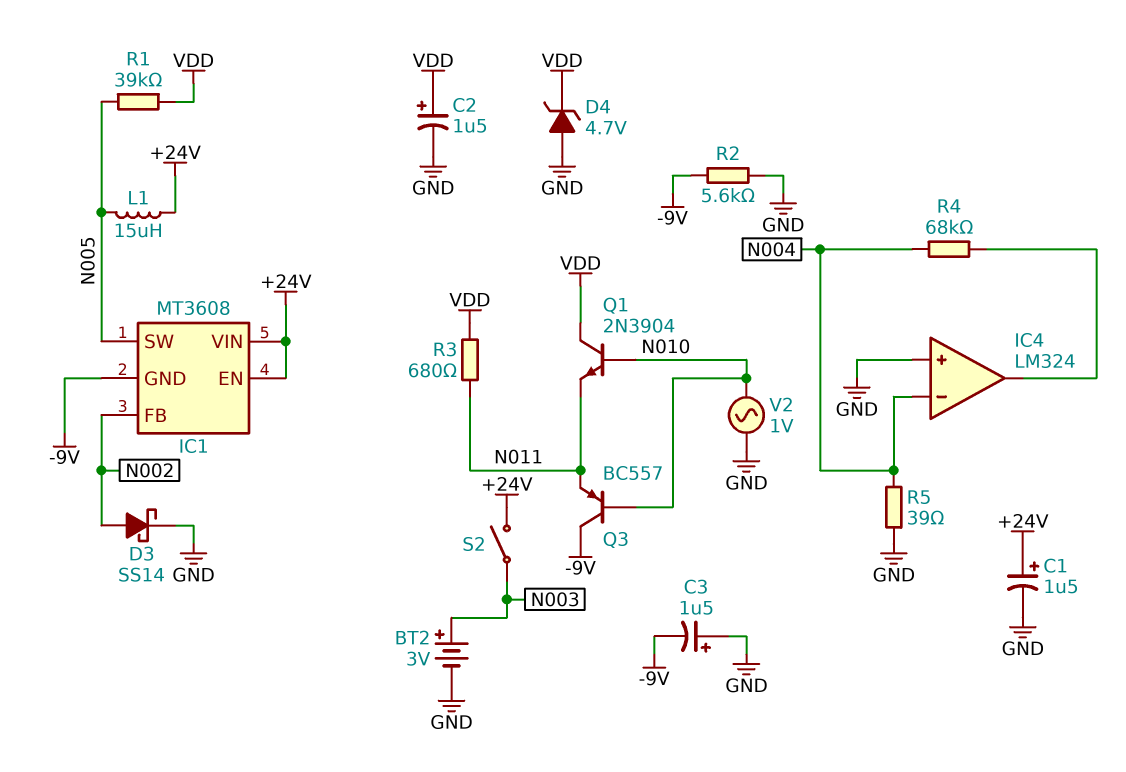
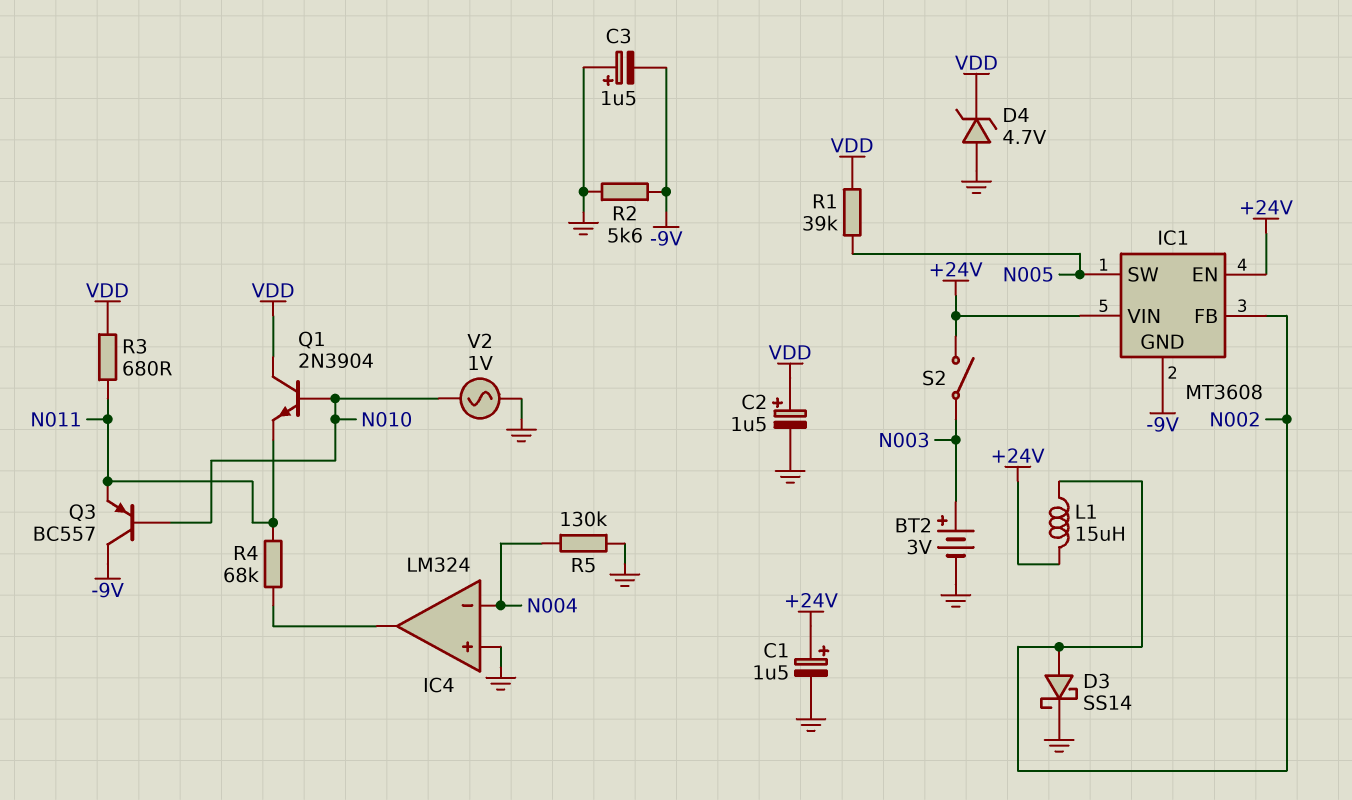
L1: 15uH (+24V, N005) -> 15uH (+24V, N002)
R4: 68k (IC4/out, N004) -> 68k (IC4/out, N011)
R5: 39 (GND, N004) -> 130k (GND, N004)

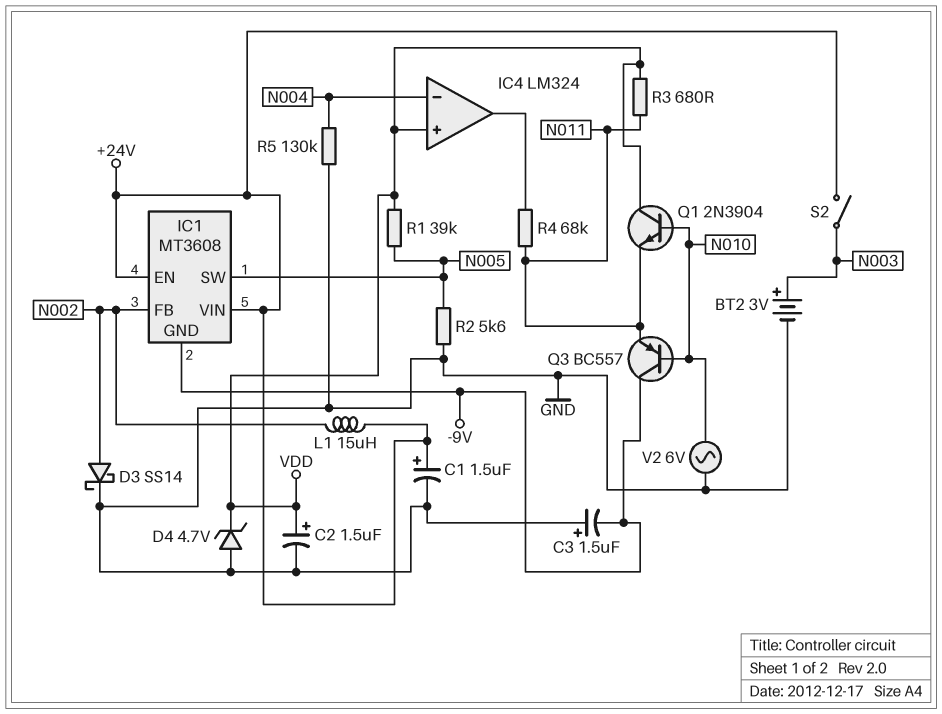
IC4 pin in+: GND -> VDD
R2: 5.6k (-9V, GND) -> 5.6k (GND, N005)
V2: AC 1V (GND, N010) -> AC 6V (GND, N010)

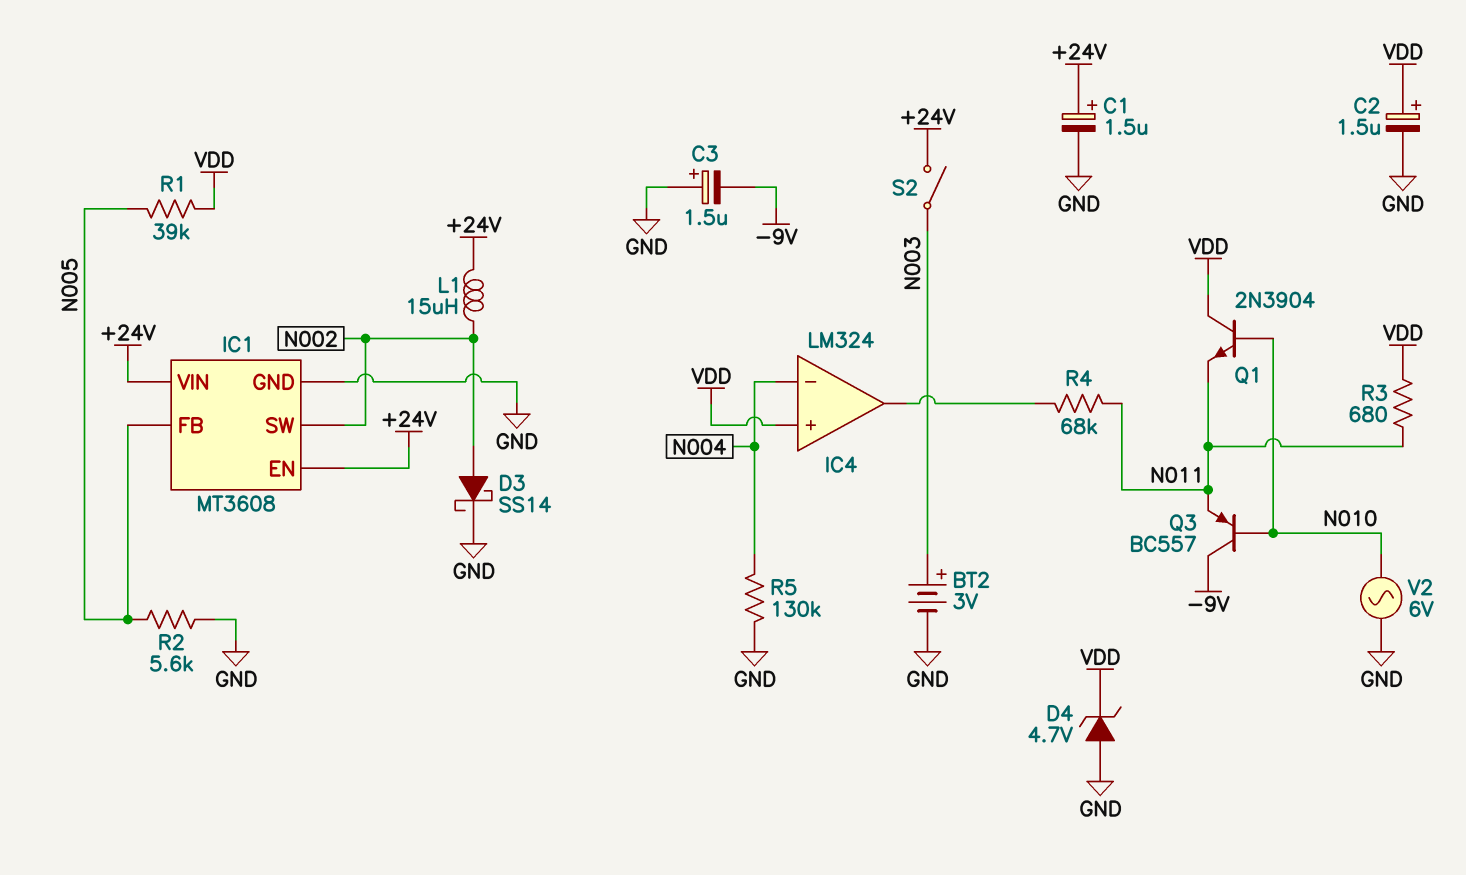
IC1 pin FB: N002 -> N005
IC1 pin GND: -9V -> GND
IC1 pin SW: N005 -> N002

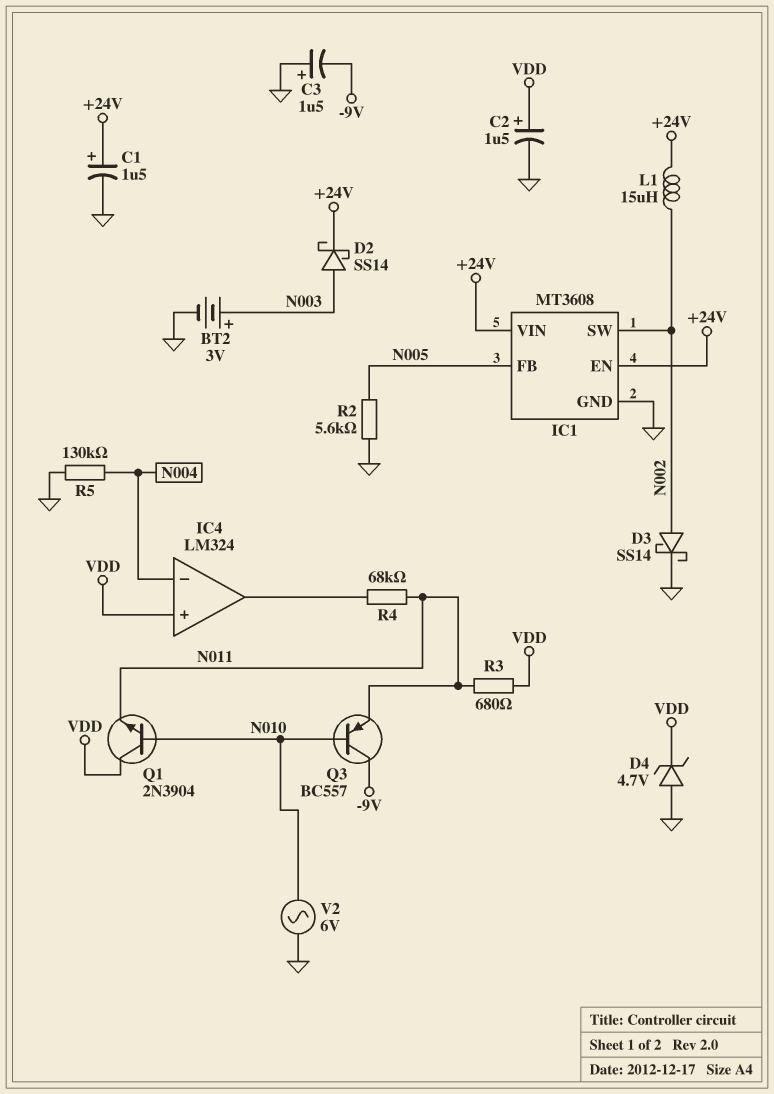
D2: none -> schottky SS14 (A N003, K +24V)
R1: 39k (N005, VDD) -> none
S2: switch (+24V, N003) -> none

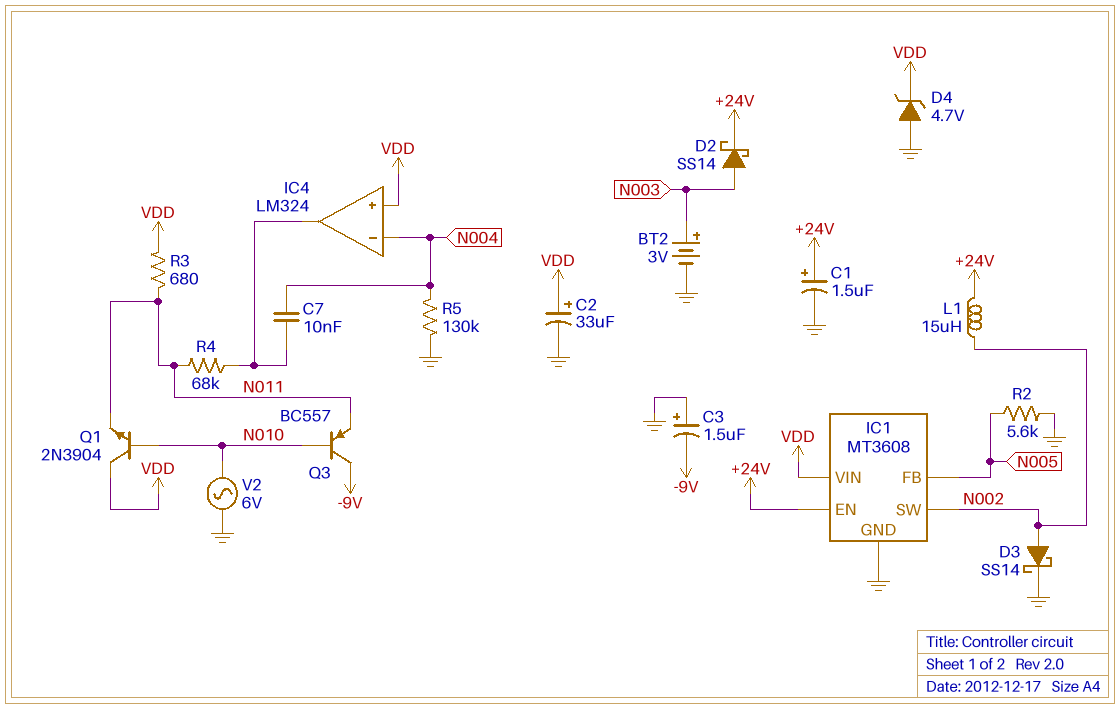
C2: 1.5uF (plus VDD, minus GND) -> 33uF (plus VDD, minus GND)
C7: none -> 10nF (IC4/out, N004)
IC1 pin VIN: +24V -> VDD

